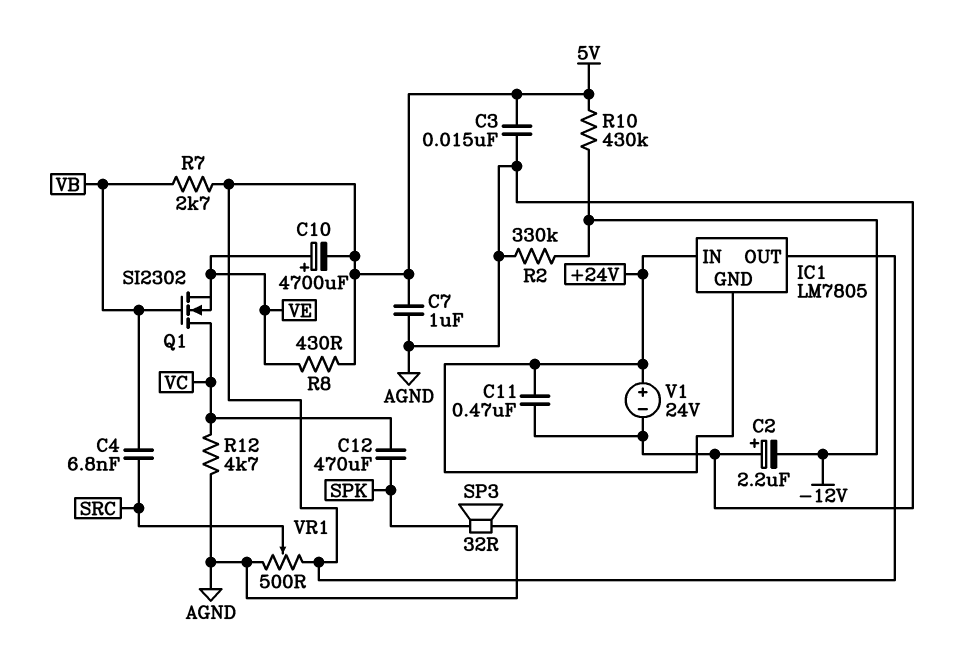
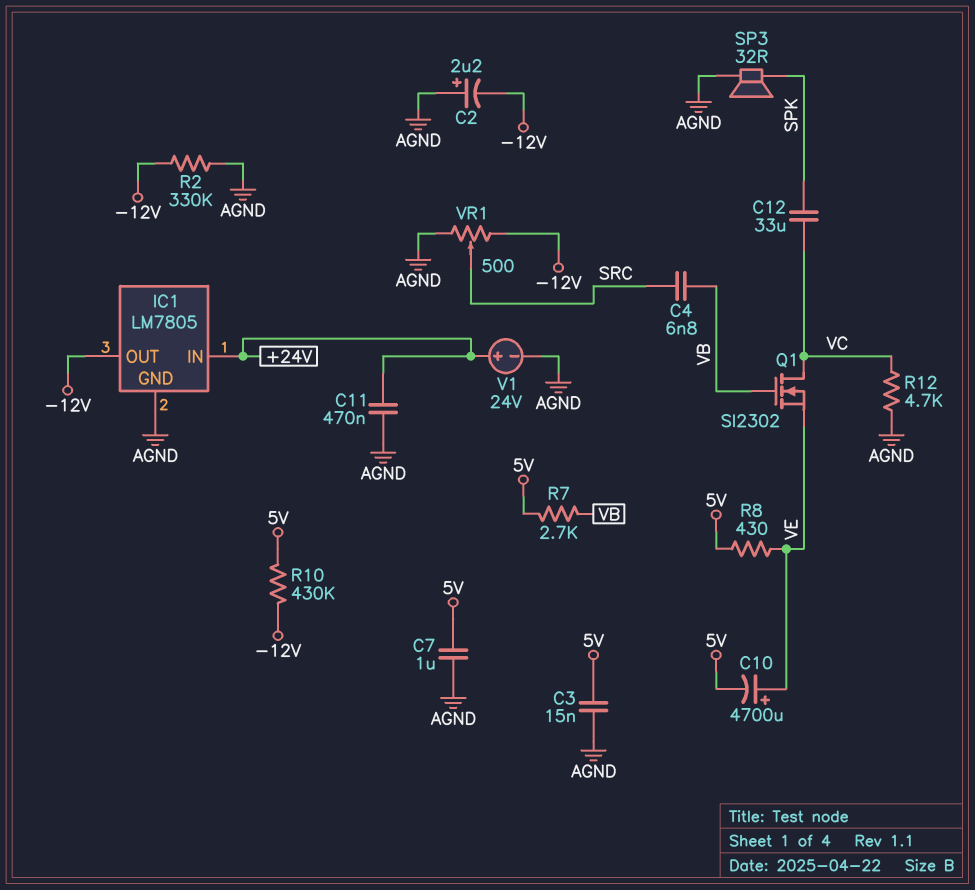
C12: 470uF (SPK, VC) -> 33uF (SPK, VC)
IC1 pin GND: +24V -> AGND
IC1 pin OUT: 5V -> -12V
VR1: 500 (5V, AGND, wiper SRC) -> 500 (-12V, AGND, wiper SRC)

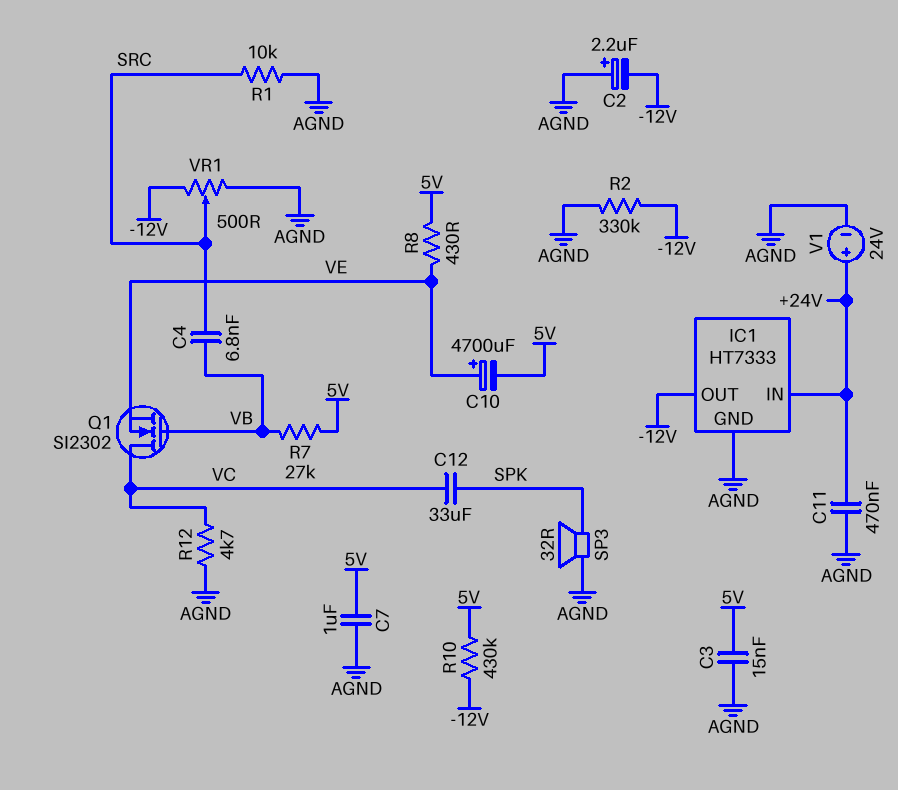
IC1: LM7805 -> HT7333
R1: none -> 10k (AGND, SRC)
R7: 2.7k (5V, VB) -> 27k (5V, VB)

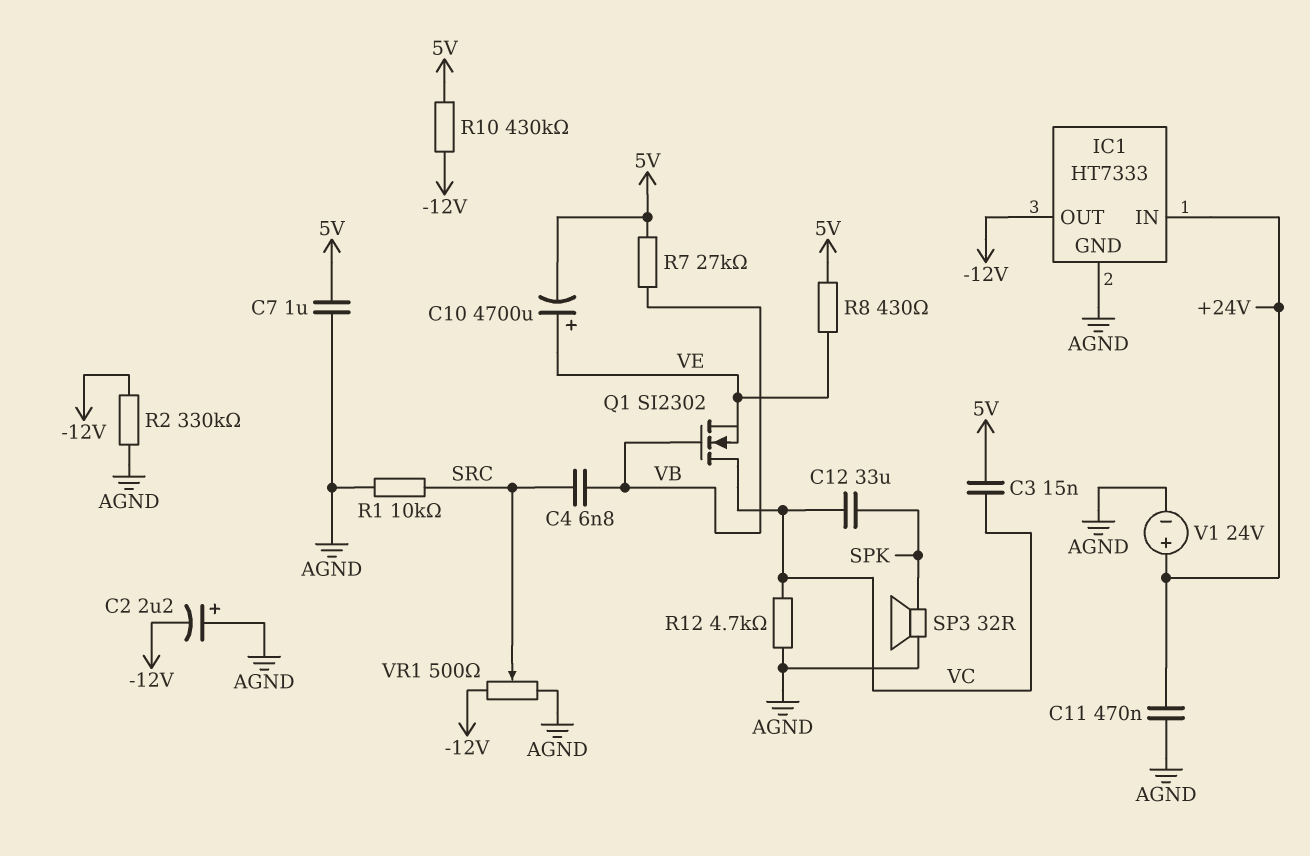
C3: 15nF (5V, AGND) -> 15nF (5V, VC)

